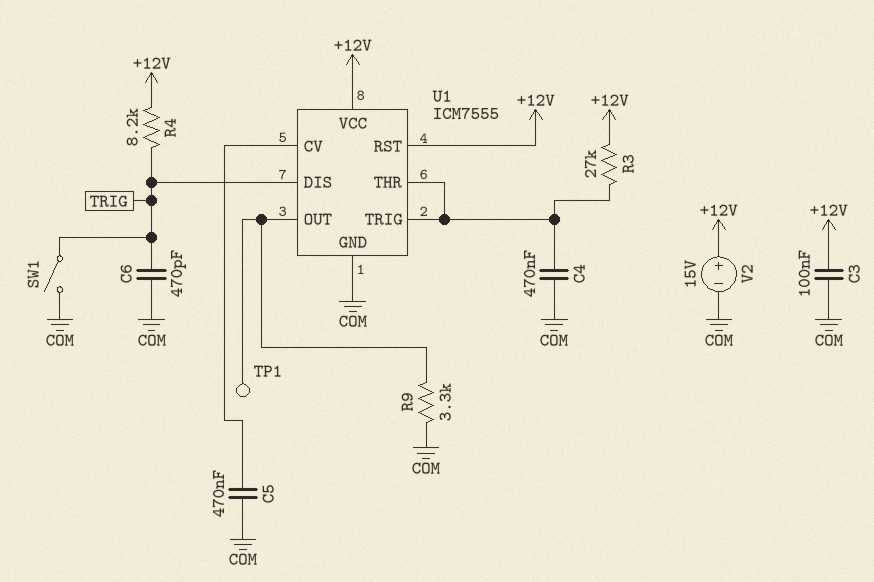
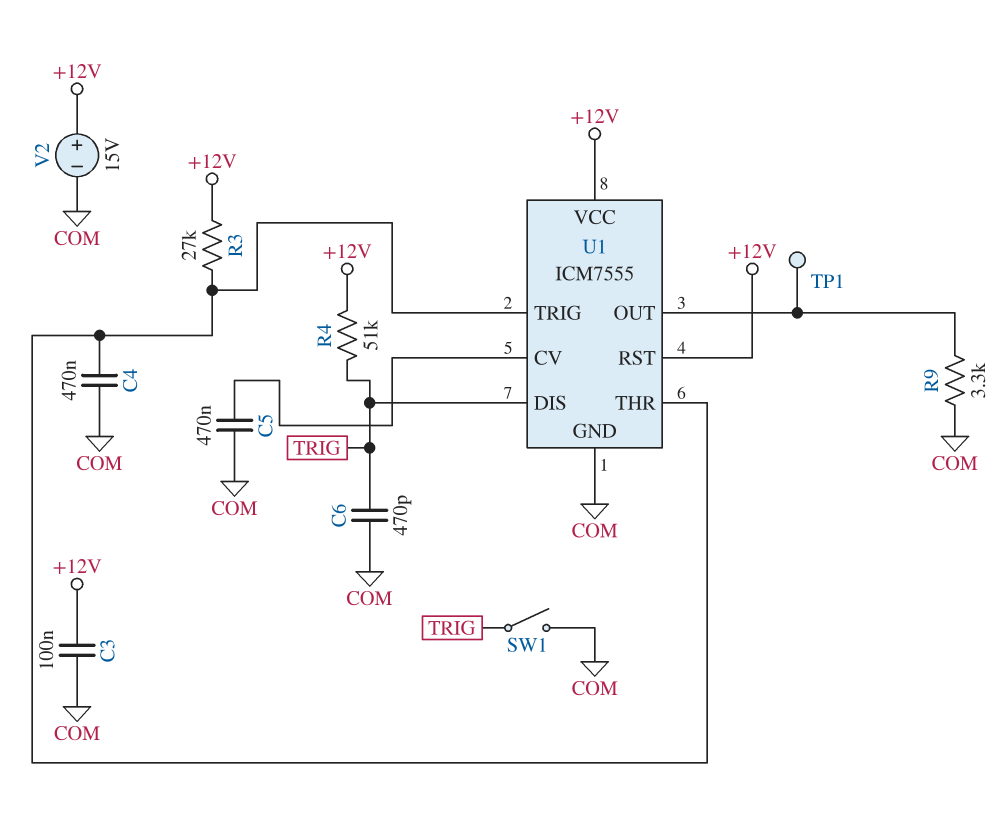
R4: 8.2k (+12V, TRIG) -> 51k (+12V, TRIG)

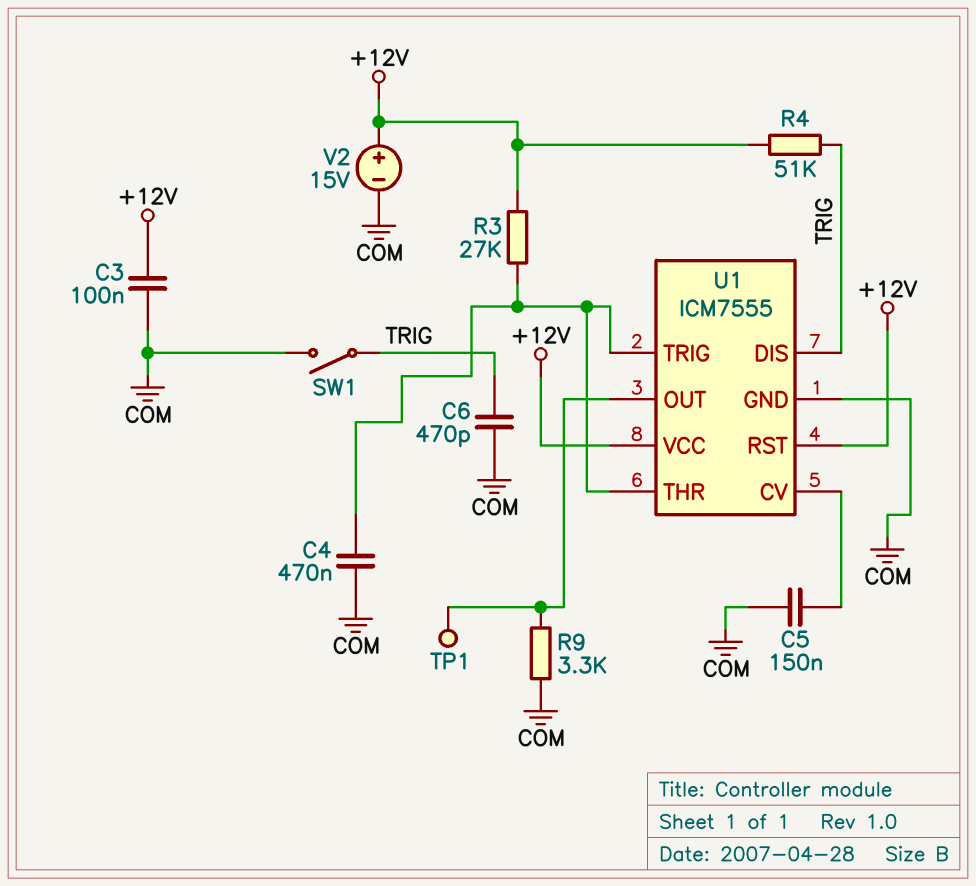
C5: 470nF (COM, U1/CV) -> 150nF (COM, U1/CV)

